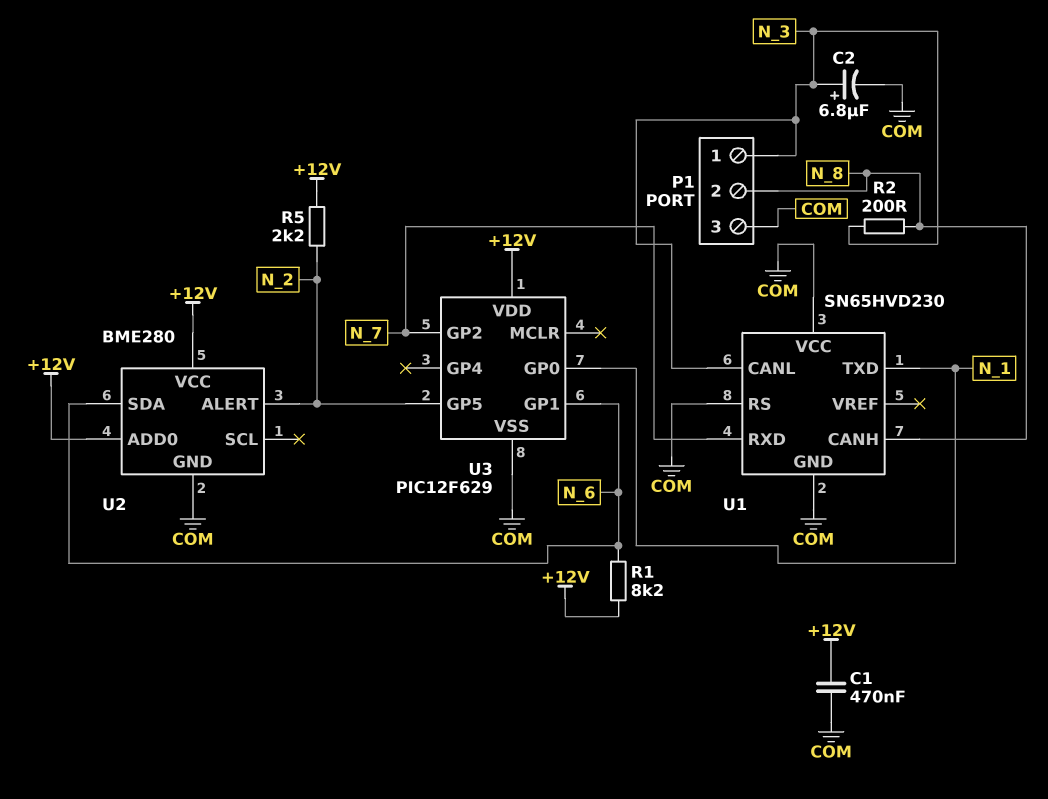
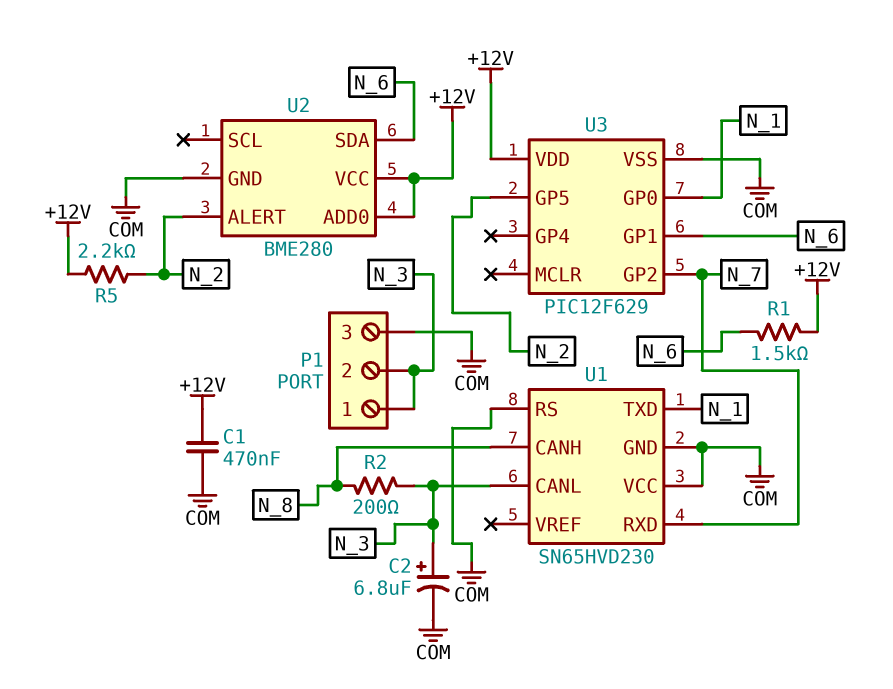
P1 pin 2: N_8 -> N_3
R1: 8.2k (+12V, N_6) -> 1.5k (+12V, N_6)

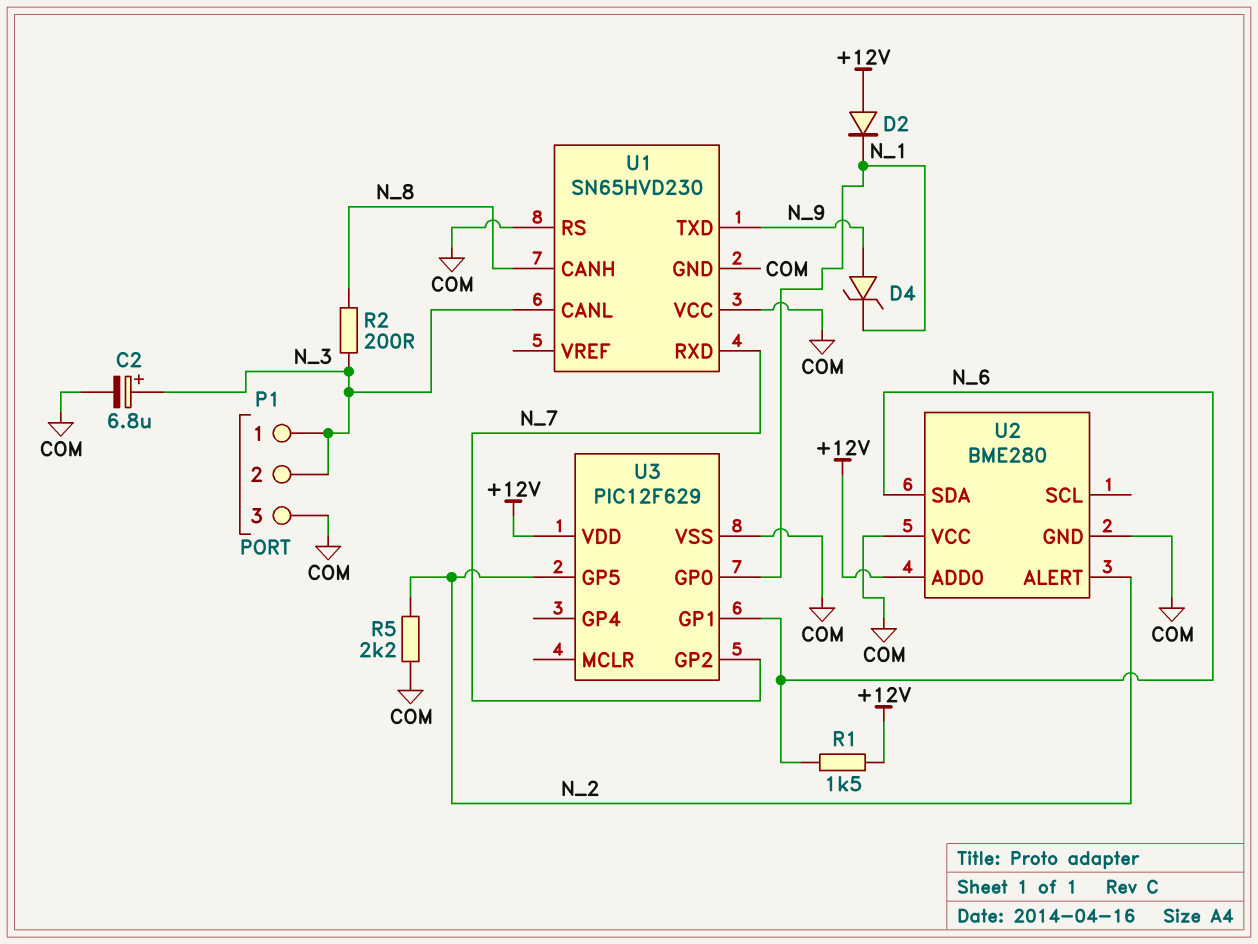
C1: 470nF (+12V, COM) -> none
D2: none -> diode (A +12V, K N_1)
D4: none -> zener (A N_9, K N_1)
R5: 2.2k (+12V, N_2) -> 2.2k (COM, N_2)
U1 pin TXD: N_1 -> N_9
U2 pin VCC: +12V -> COM

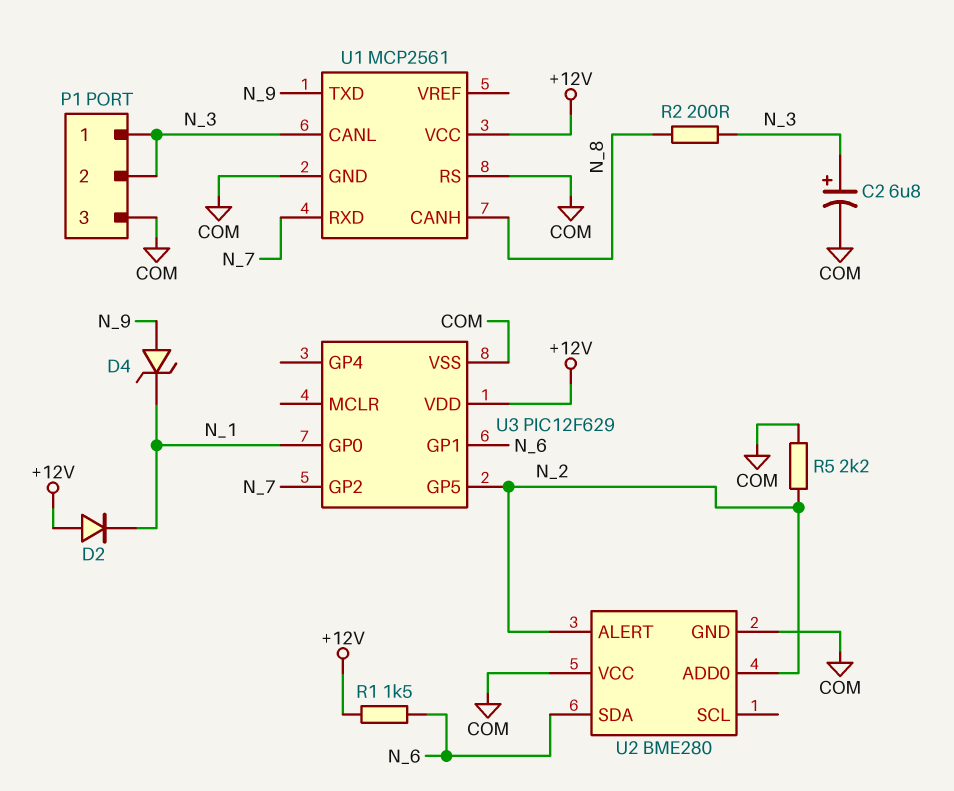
U1: SN65HVD230 -> MCP2561
U1 pin VCC: COM -> +12V
U2 pin ADD0: +12V -> N_2

